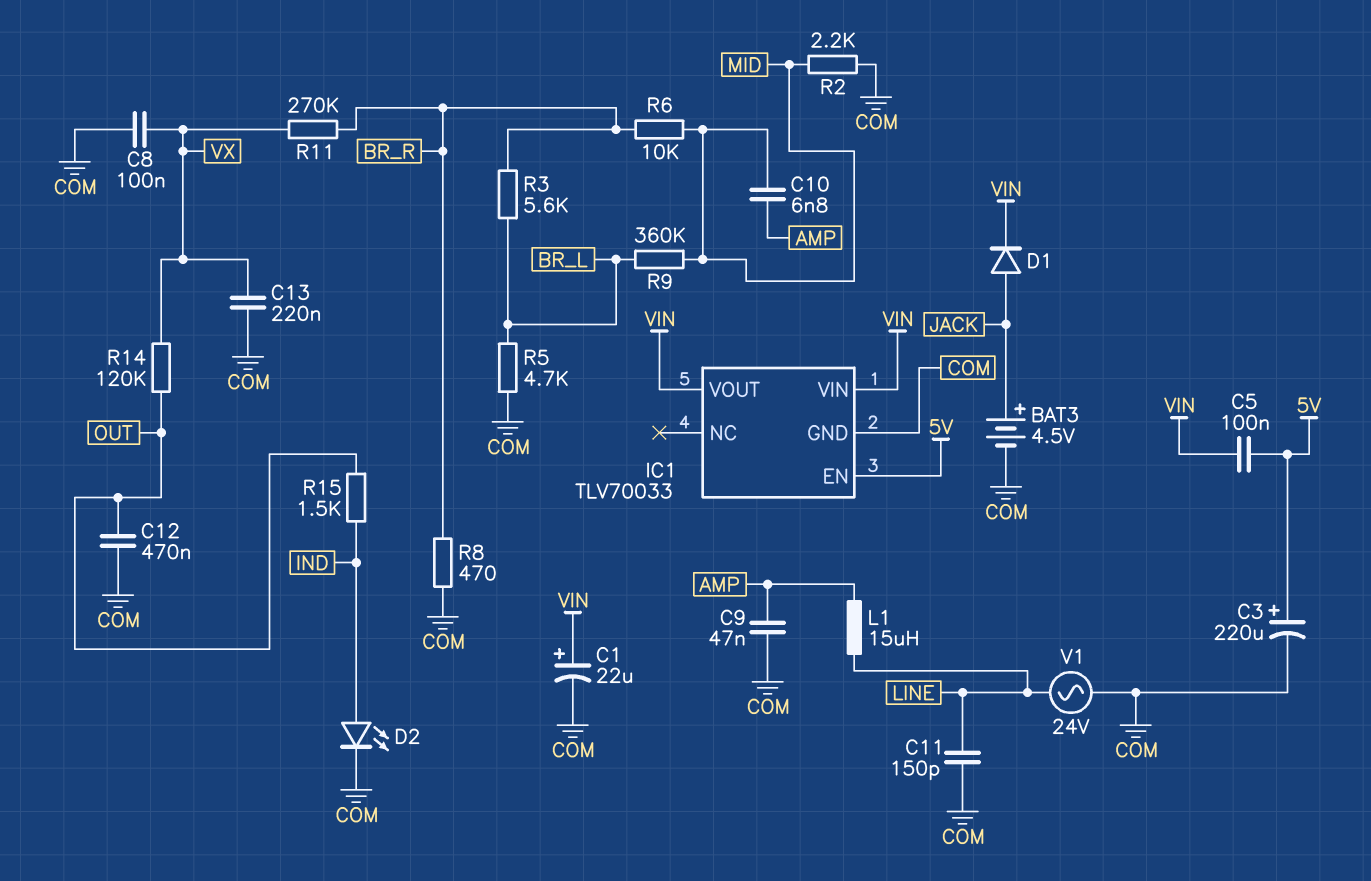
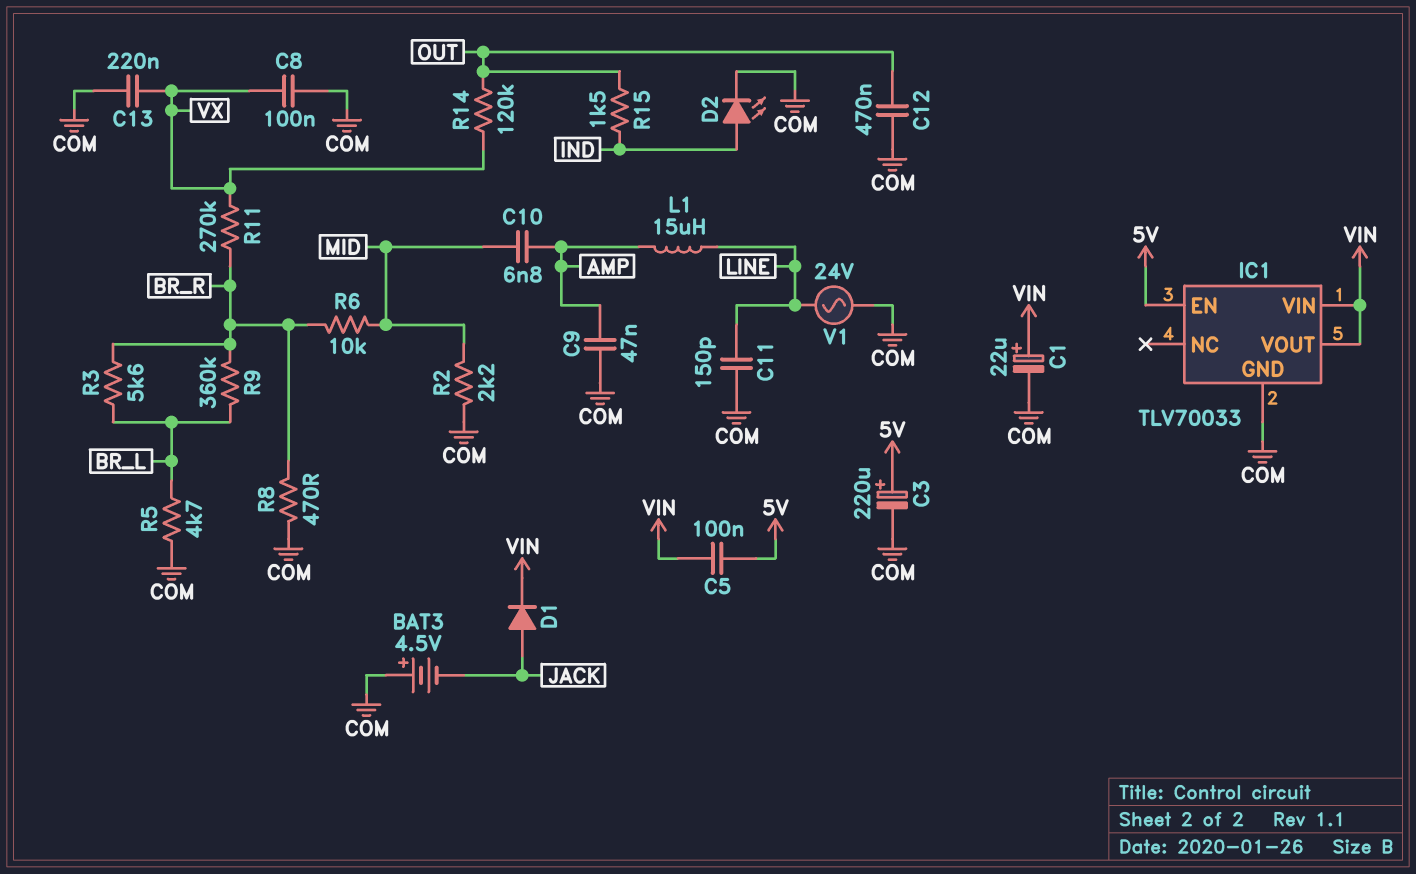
BAT3: 4.5V (plus JACK, minus COM) -> 4.5V (plus COM, minus JACK)
R9: 360k (BR_L, MID) -> 360k (BR_L, BR_R)

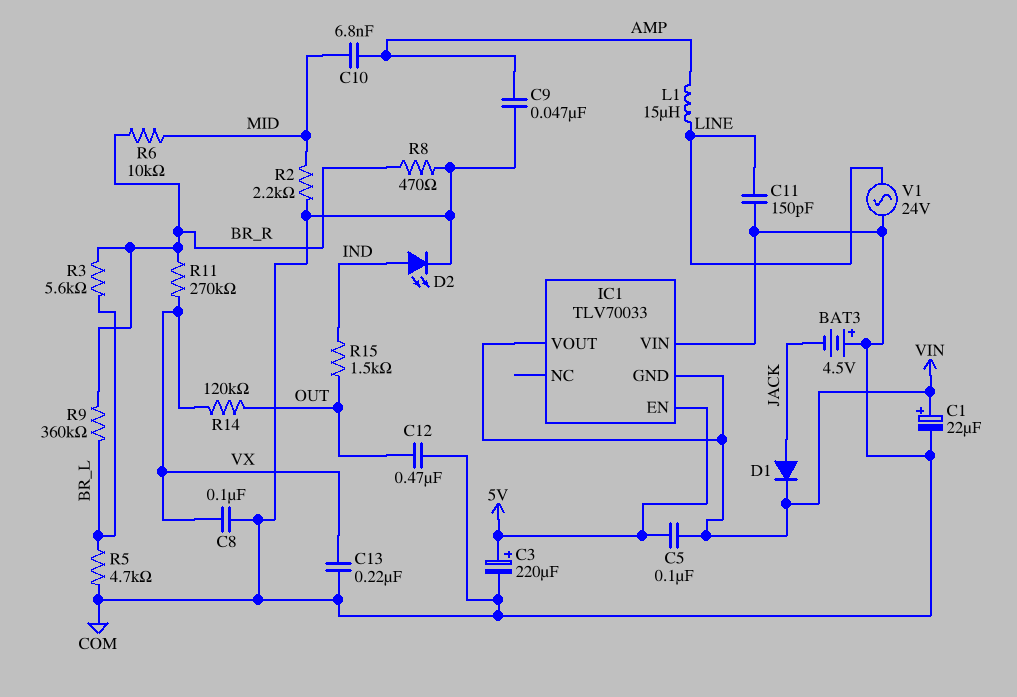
IC1 pin GND: COM -> VIN
IC1 pin VIN: VIN -> COM

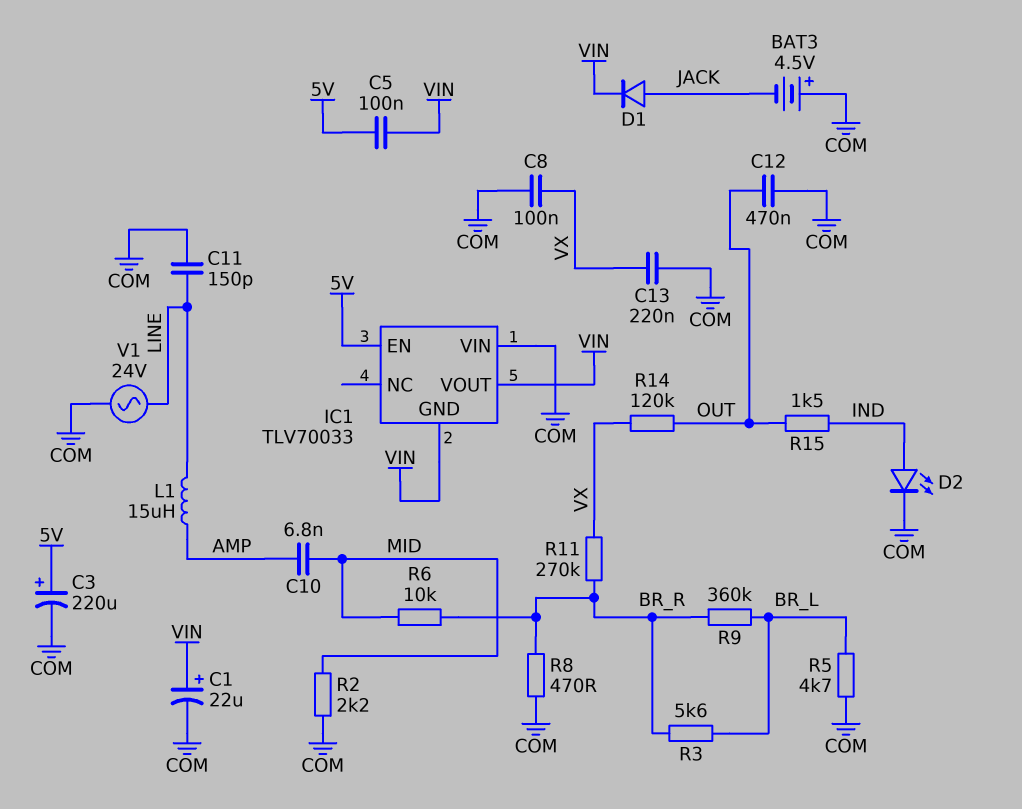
C9: 47nF (AMP, COM) -> none

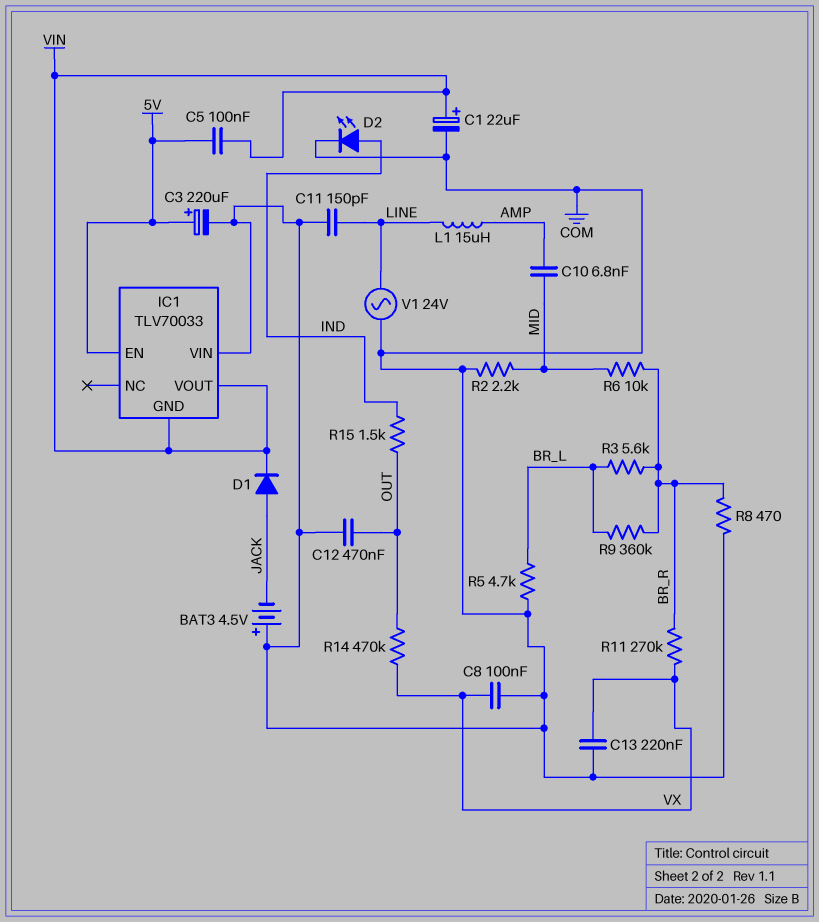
R14: 120k (OUT, VX) -> 470k (OUT, VX)

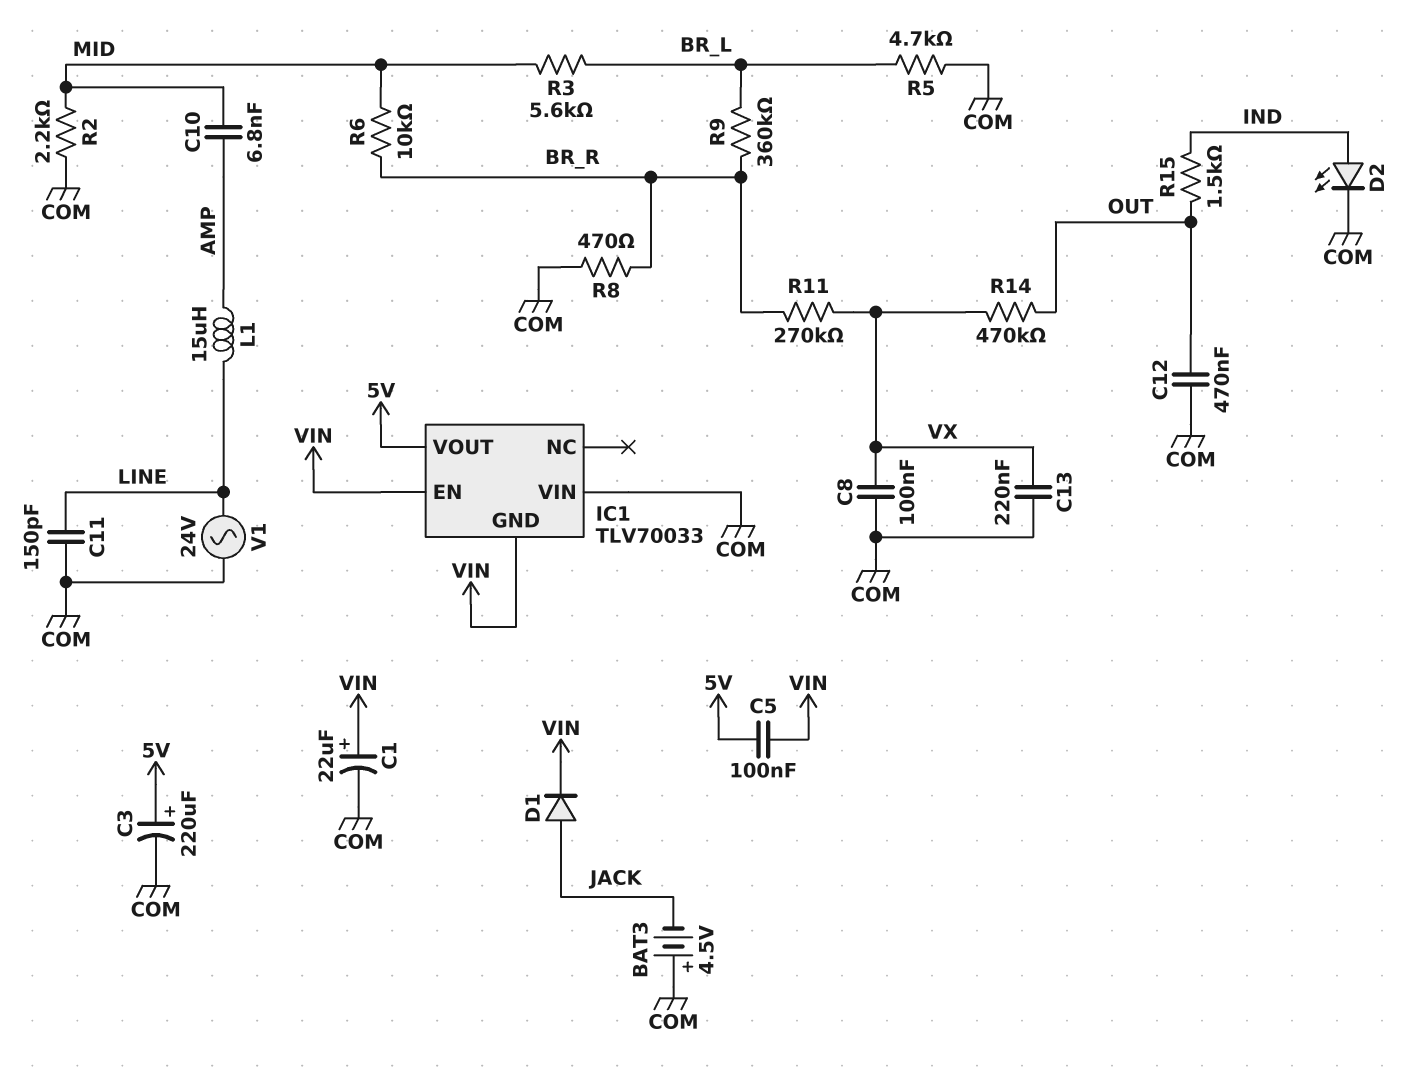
IC1 pin EN: 5V -> VIN
IC1 pin VOUT: VIN -> 5V
R3: 5.6k (BR_L, BR_R) -> 5.6k (BR_L, MID)

